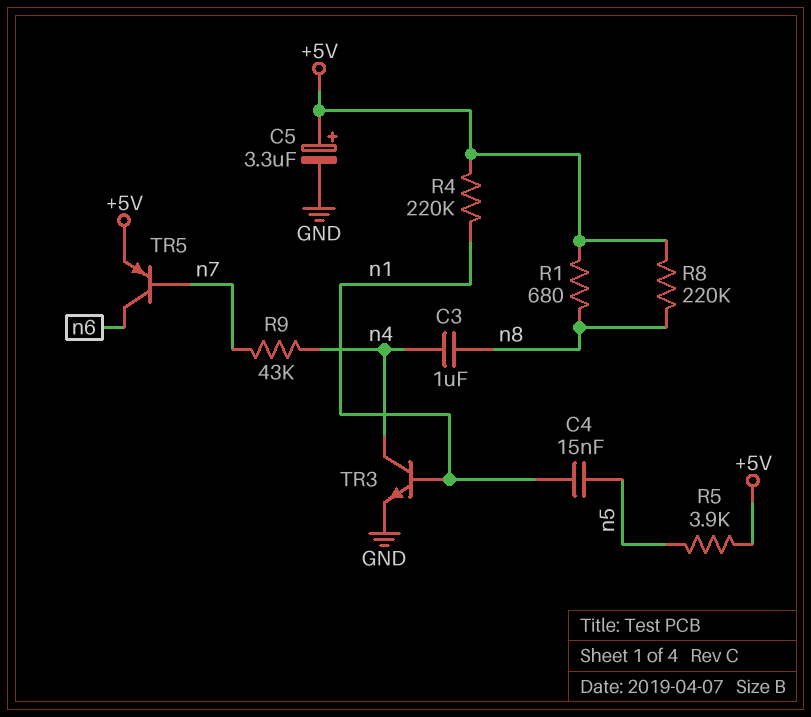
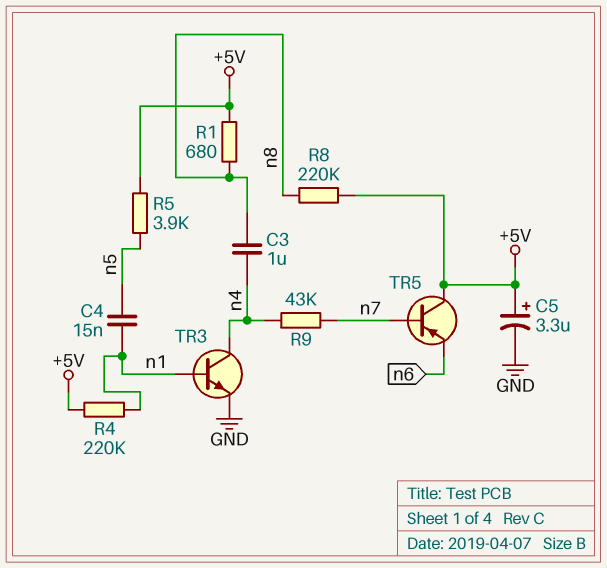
TR5: PNP (B n7, C n6, E +5V) -> PNP (B n7, C +5V, E n6)

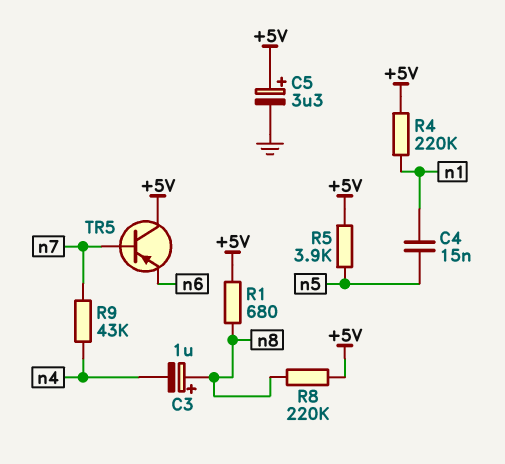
C3: 1uF (n4, n8) -> 1uF (plus n8, minus n4)
TR3: NPN (B n1, C n4, E GND) -> none

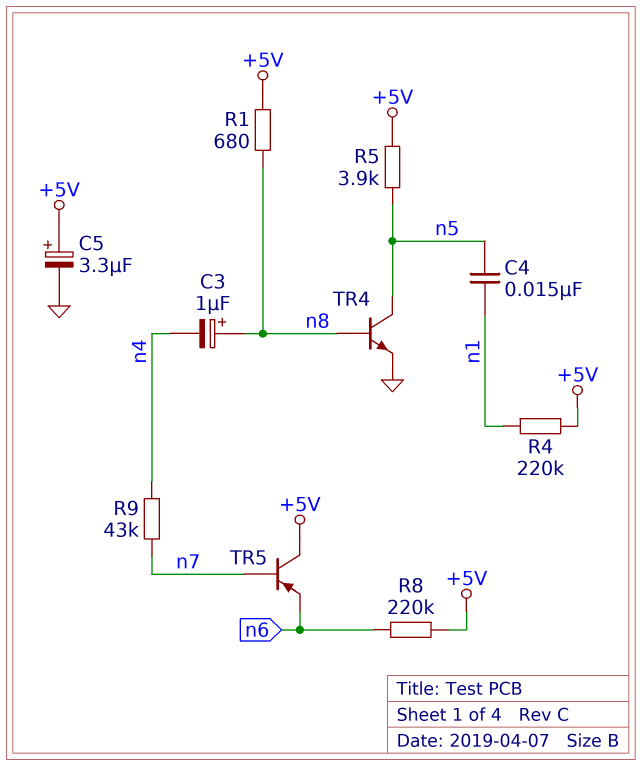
R8: 220k (+5V, n8) -> 220k (+5V, n6)
TR4: none -> NPN (B n8, C n5, E GND)

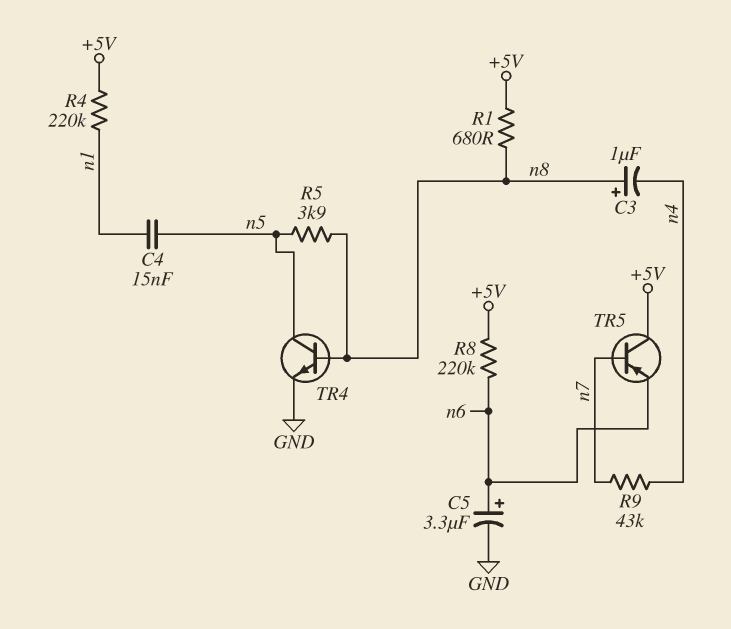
C5: 3.3uF (plus +5V, minus GND) -> 3.3uF (plus n6, minus GND)
R5: 3.9k (+5V, n5) -> 3.9k (n5, n8)

